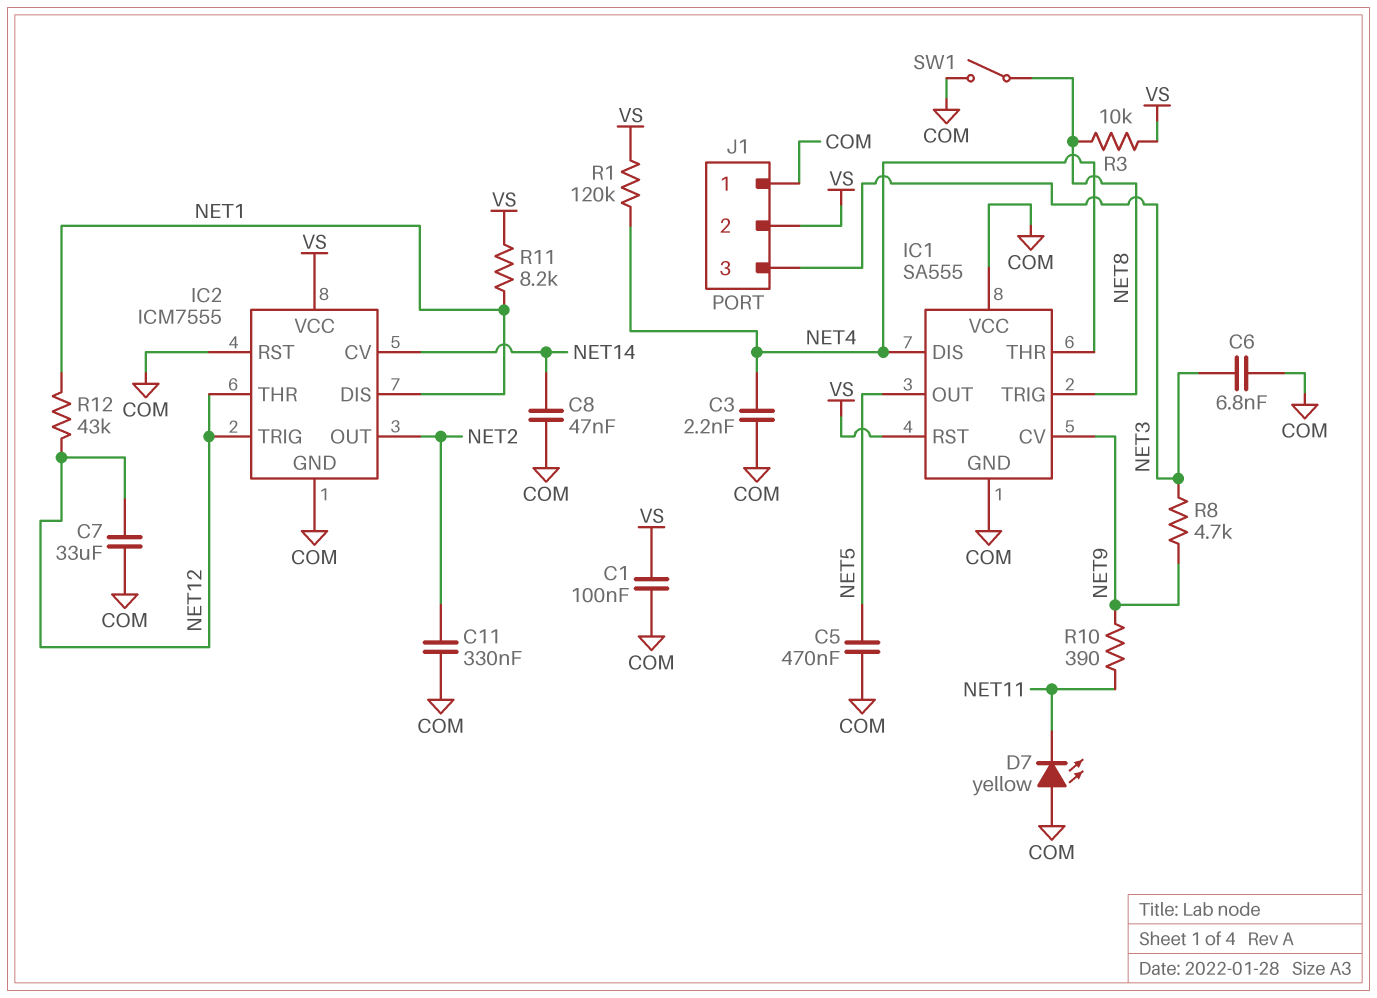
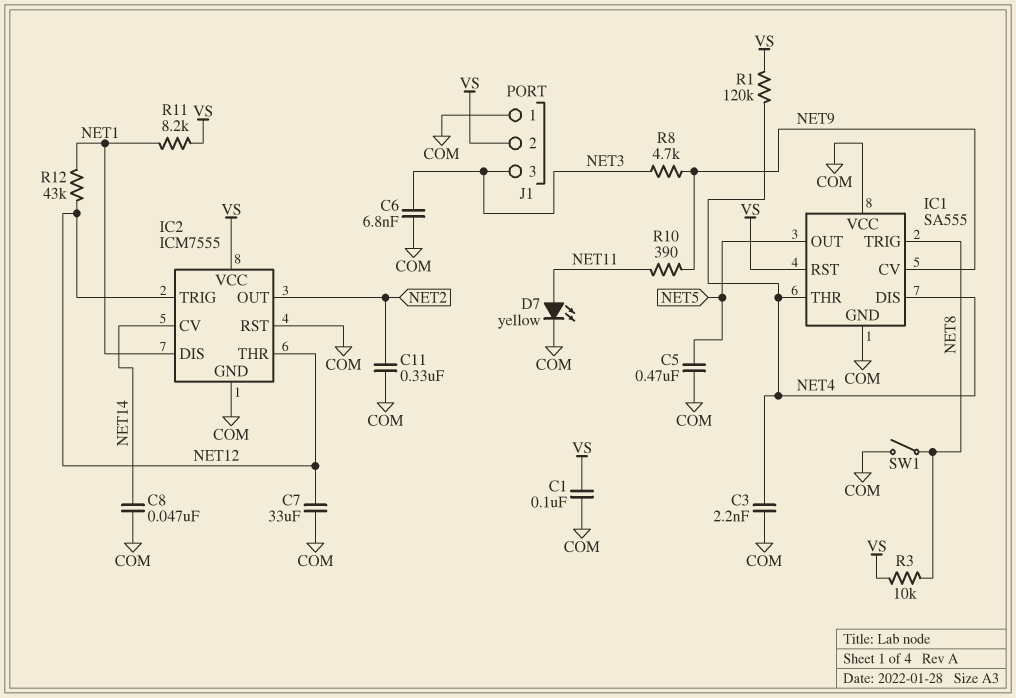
D7: LED yellow (A COM, K NET11) -> LED yellow (A NET11, K COM)

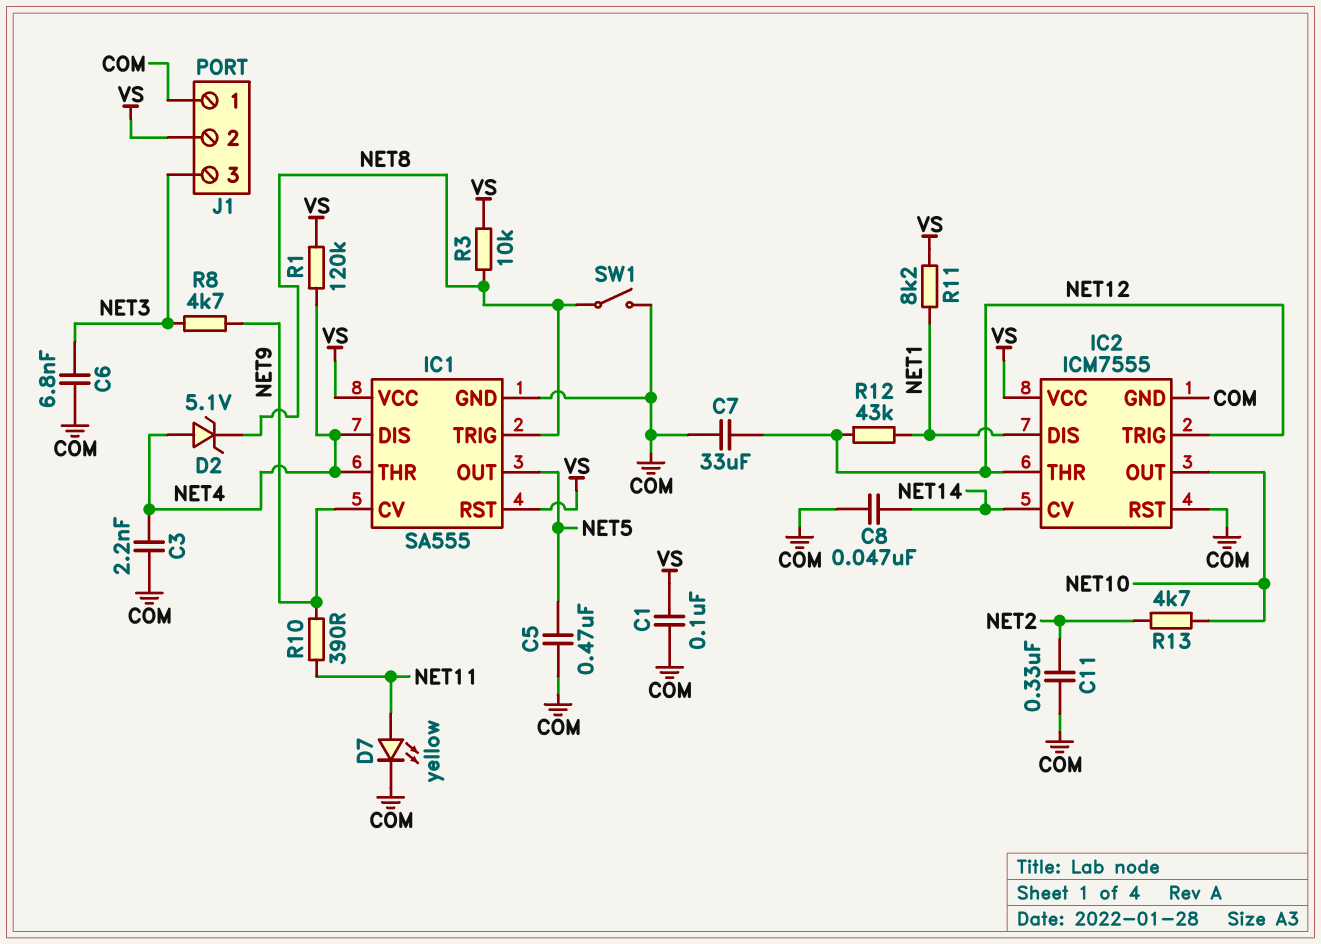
D2: none -> zener 5.1V (A NET4, K NET8)
IC1 pin VCC: COM -> VS
IC2 pin OUT: NET2 -> NET10
R13: none -> 4.7k (NET2, NET10)

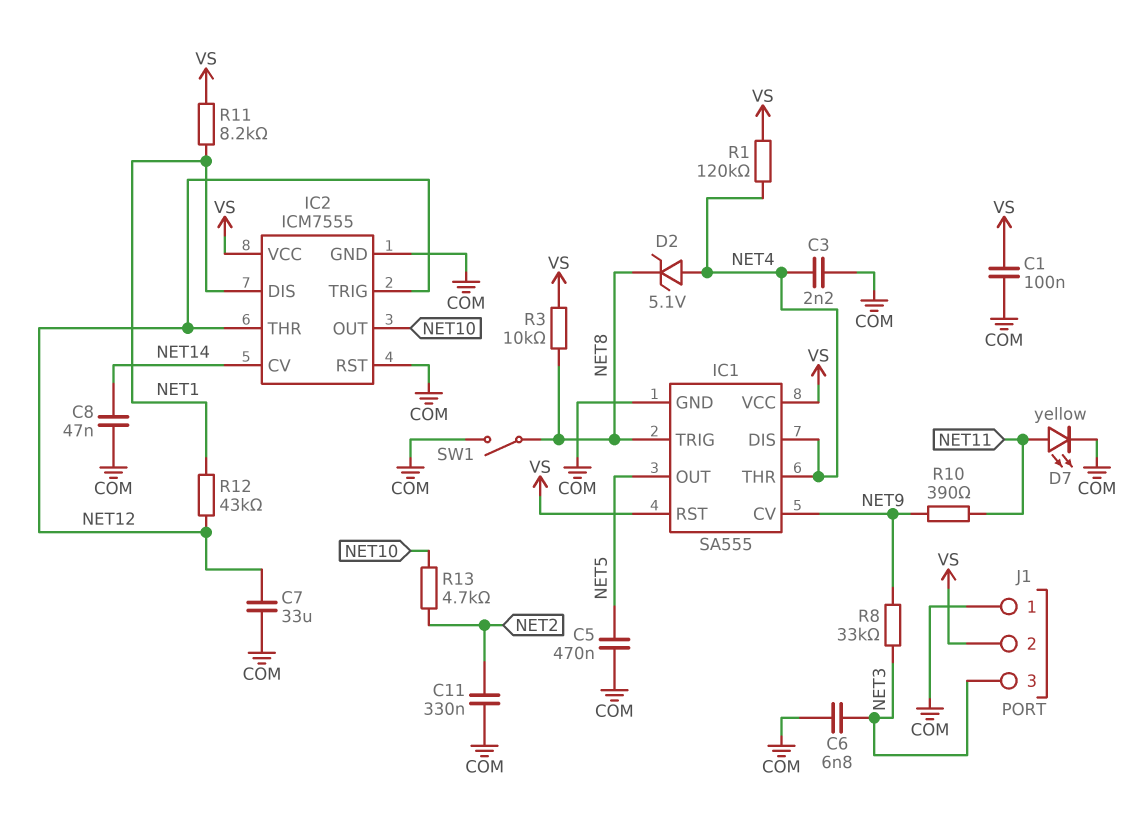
R8: 4.7k (NET3, NET9) -> 33k (NET3, NET9)

